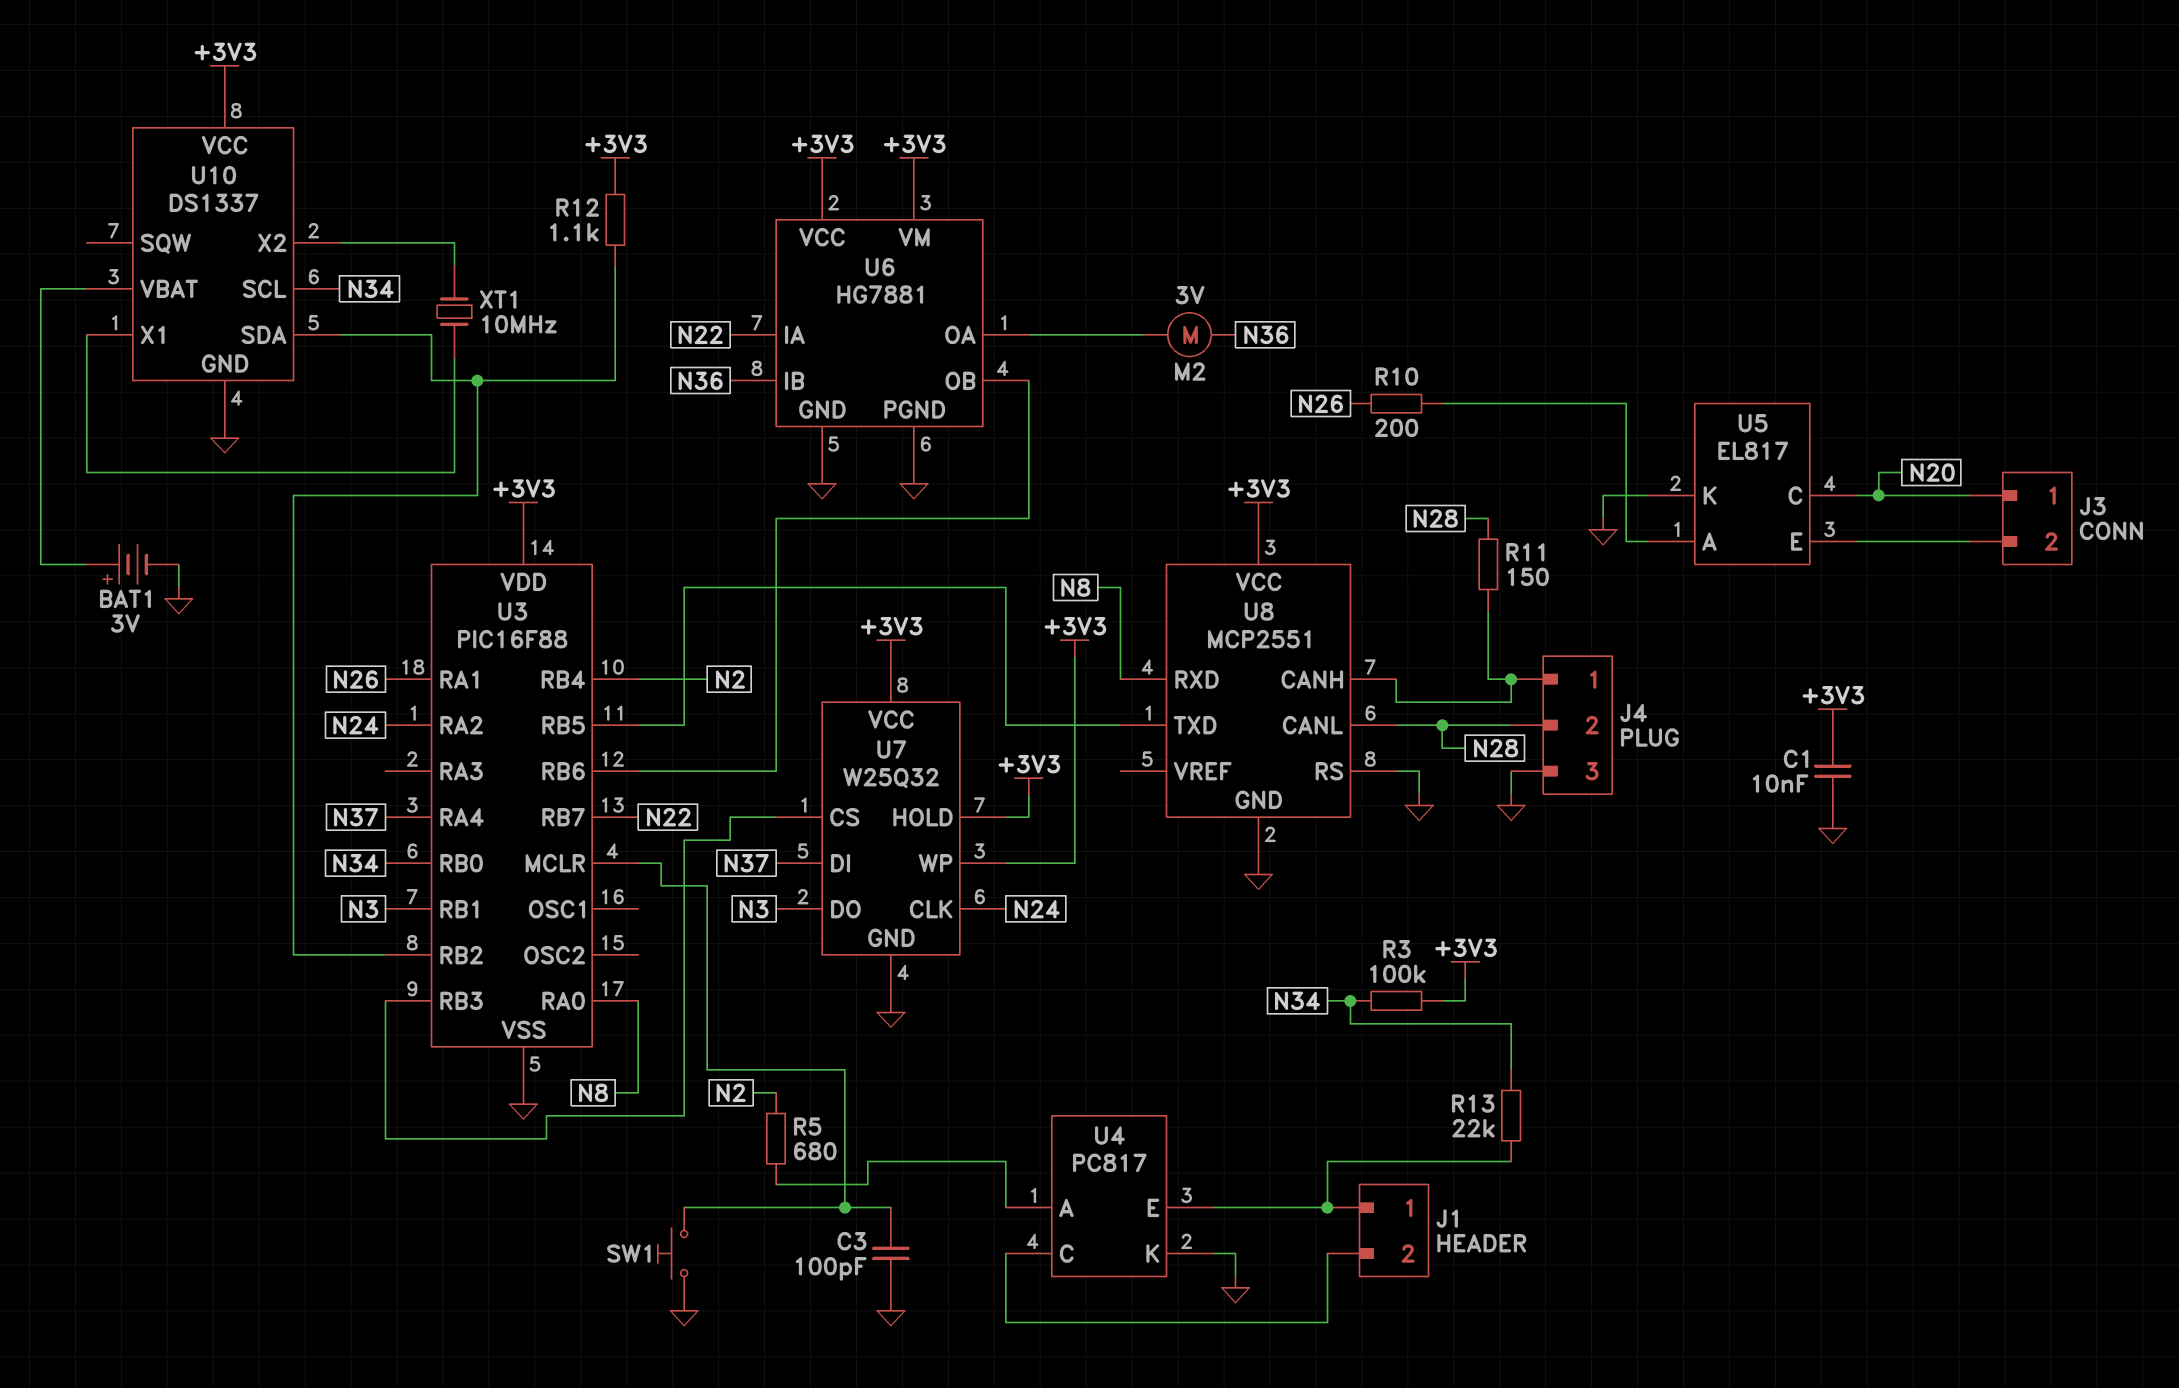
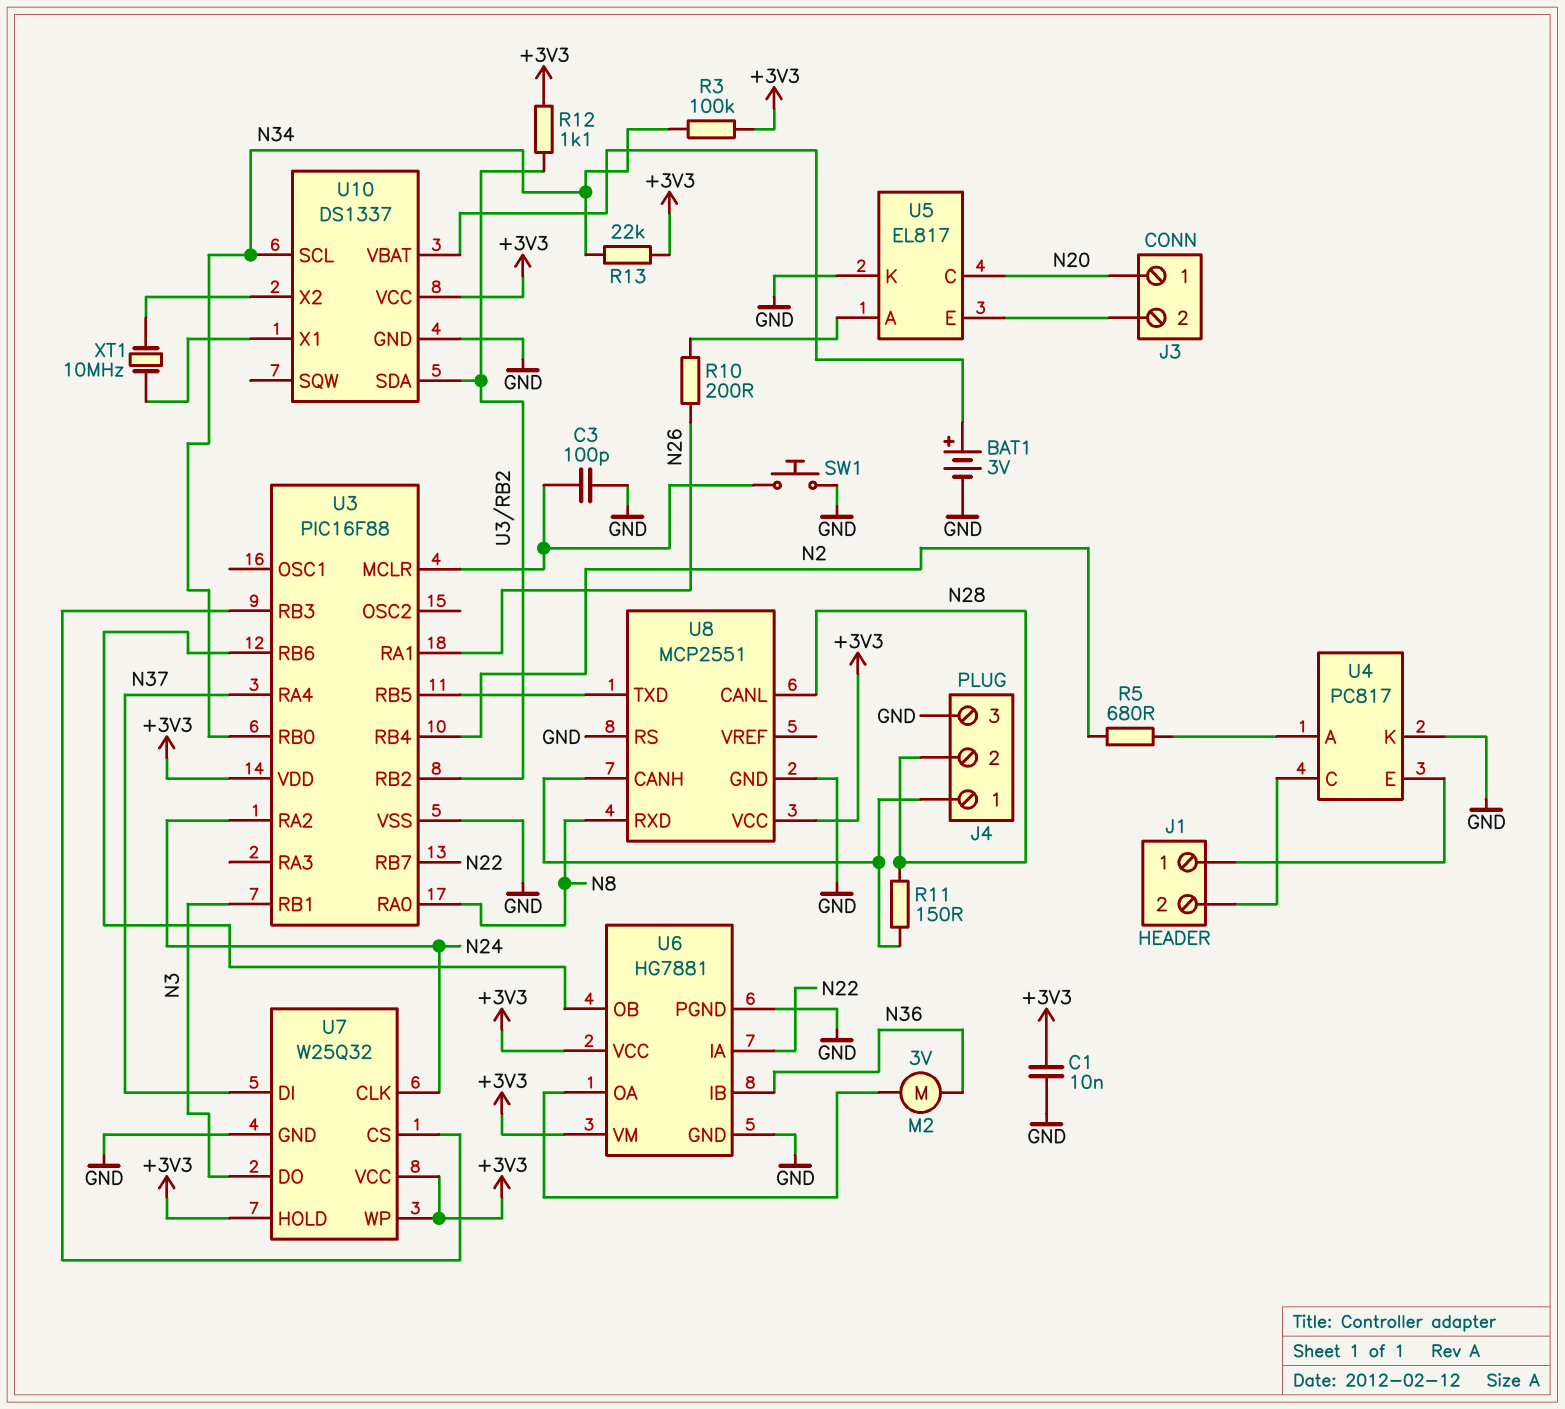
R13: 22k (J1/1, N34) -> 22k (+3V3, N34)

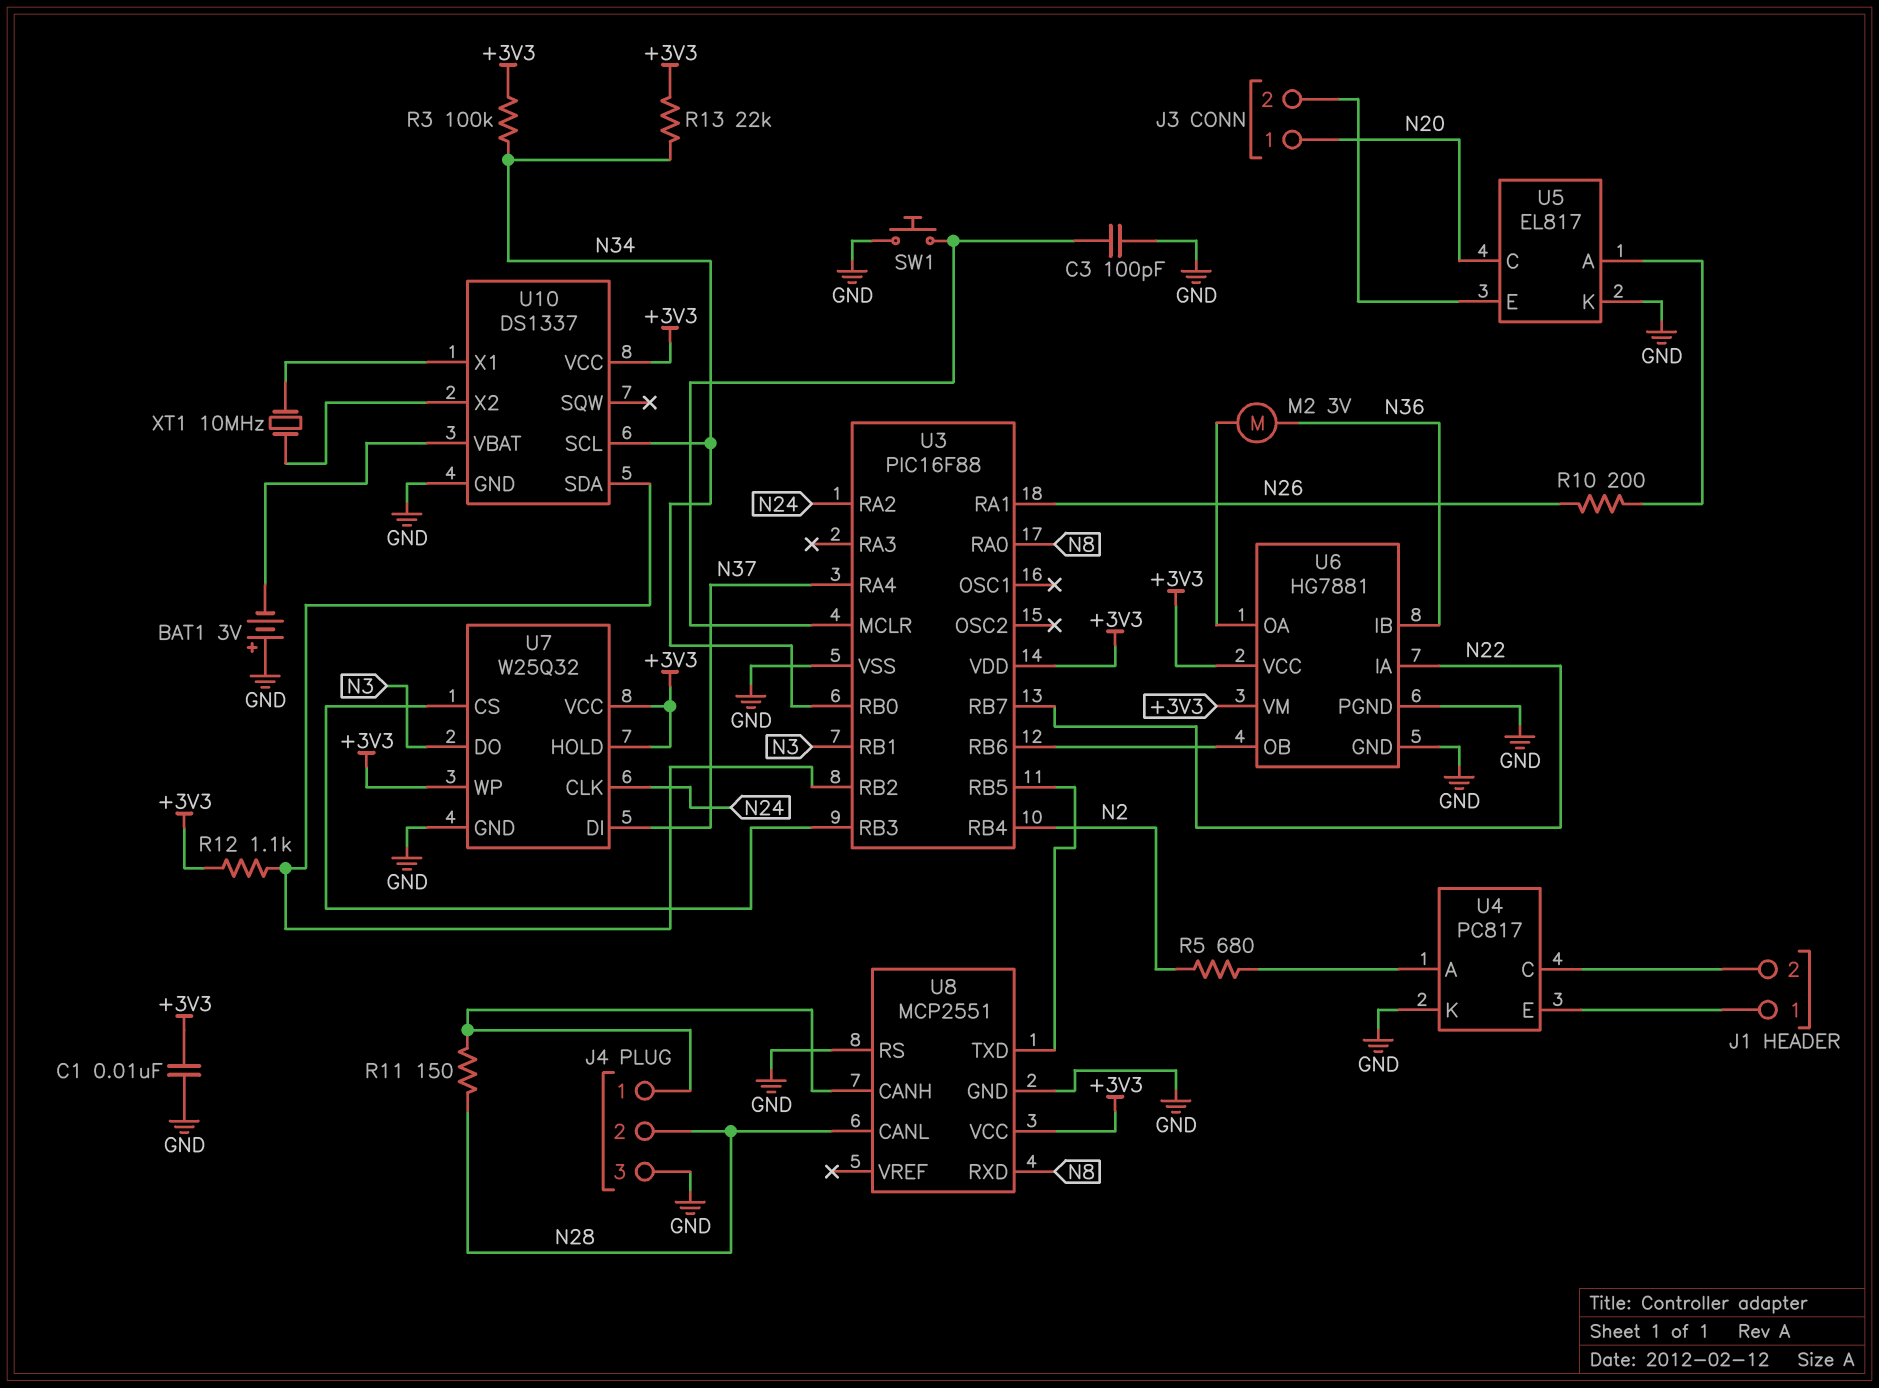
BAT1: 3V (plus U10/VBAT, minus GND) -> 3V (plus GND, minus U10/VBAT)

